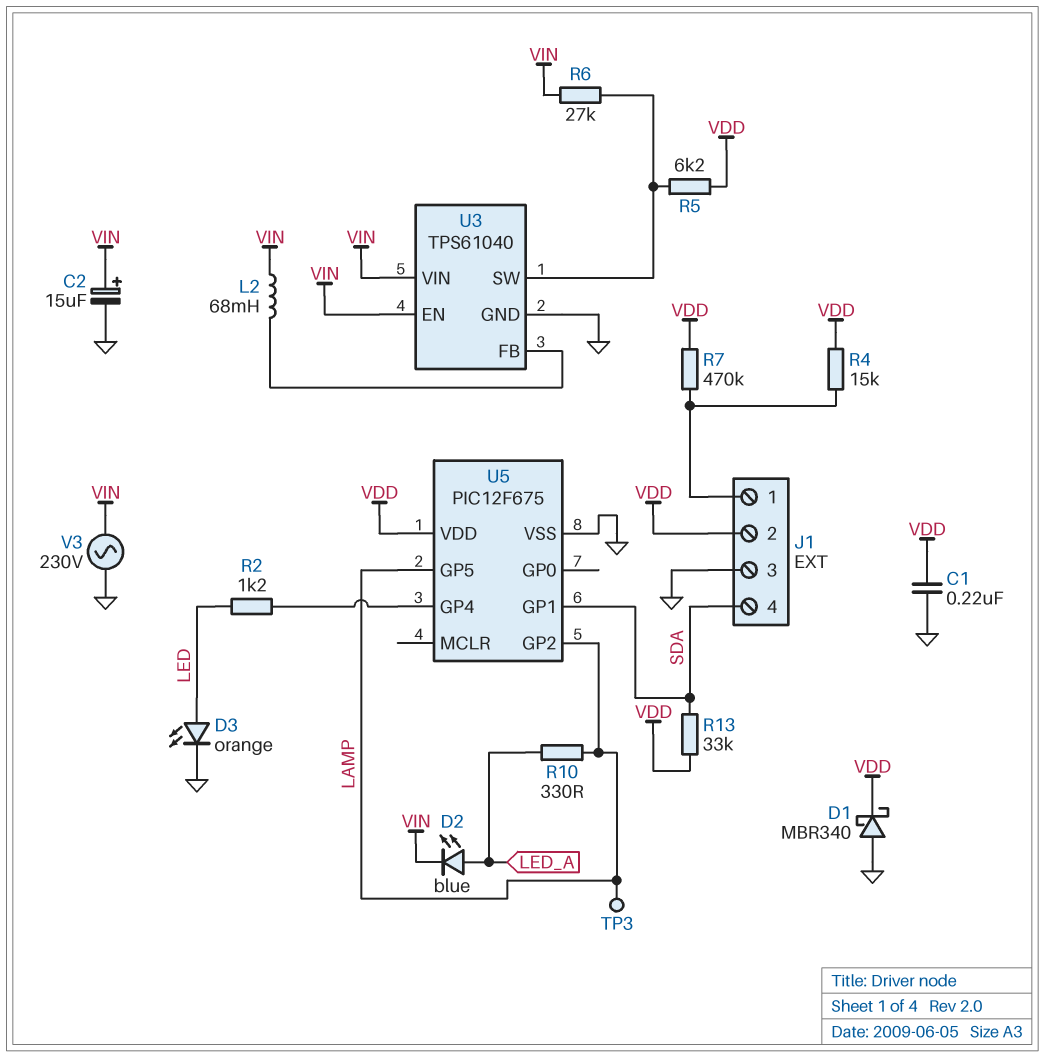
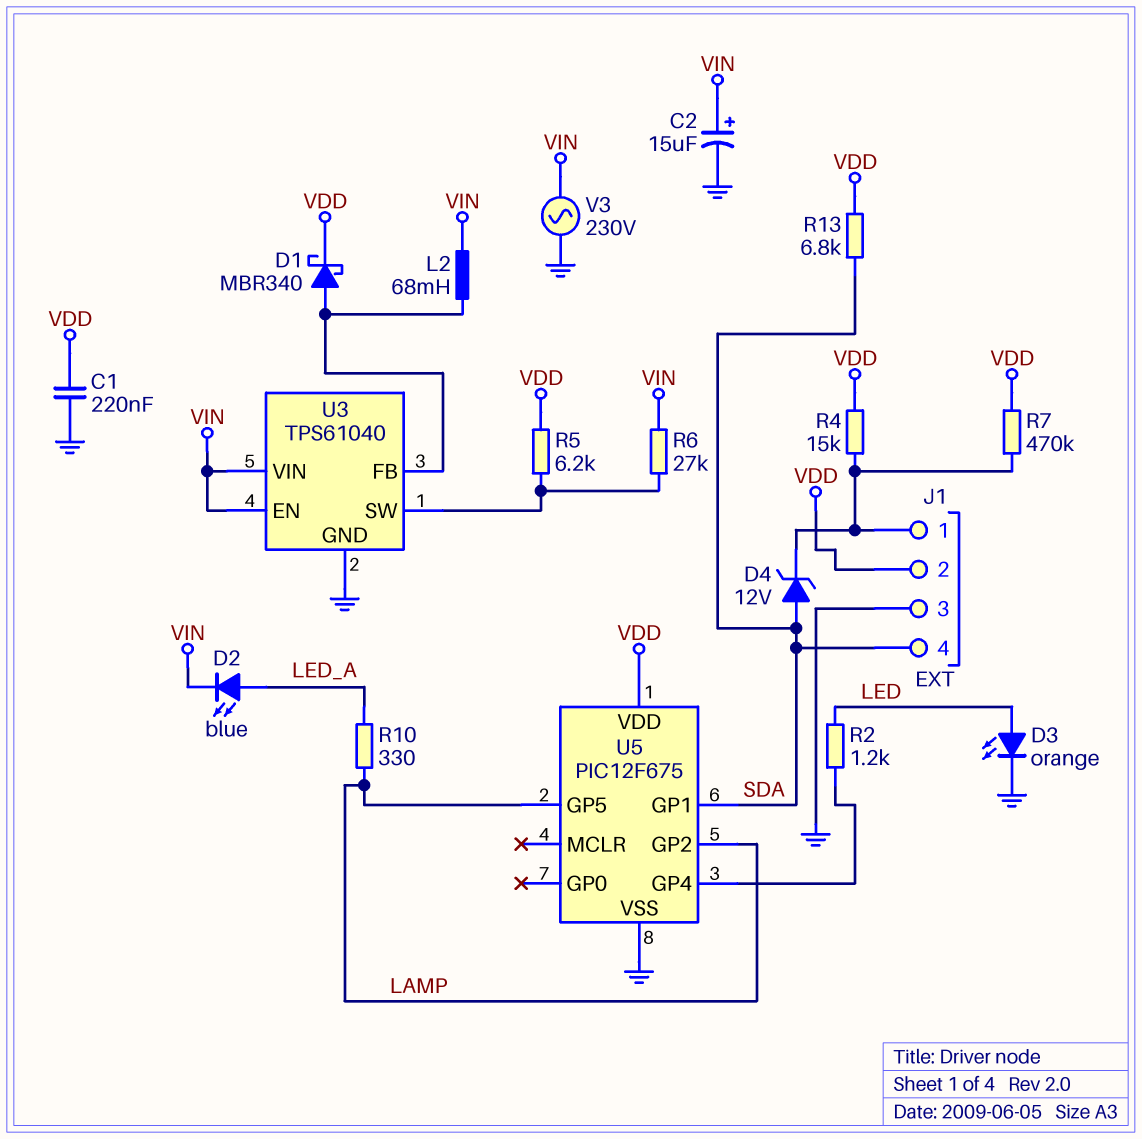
D1: schottky MBR340 (A GND, K VDD) -> schottky MBR340 (A U3/FB, K VDD)
D4: none -> zener 12V (A SDA, K J1/1)
R13: 33k (SDA, VDD) -> 6.8k (SDA, VDD)
TP3: test point (LAMP) -> none

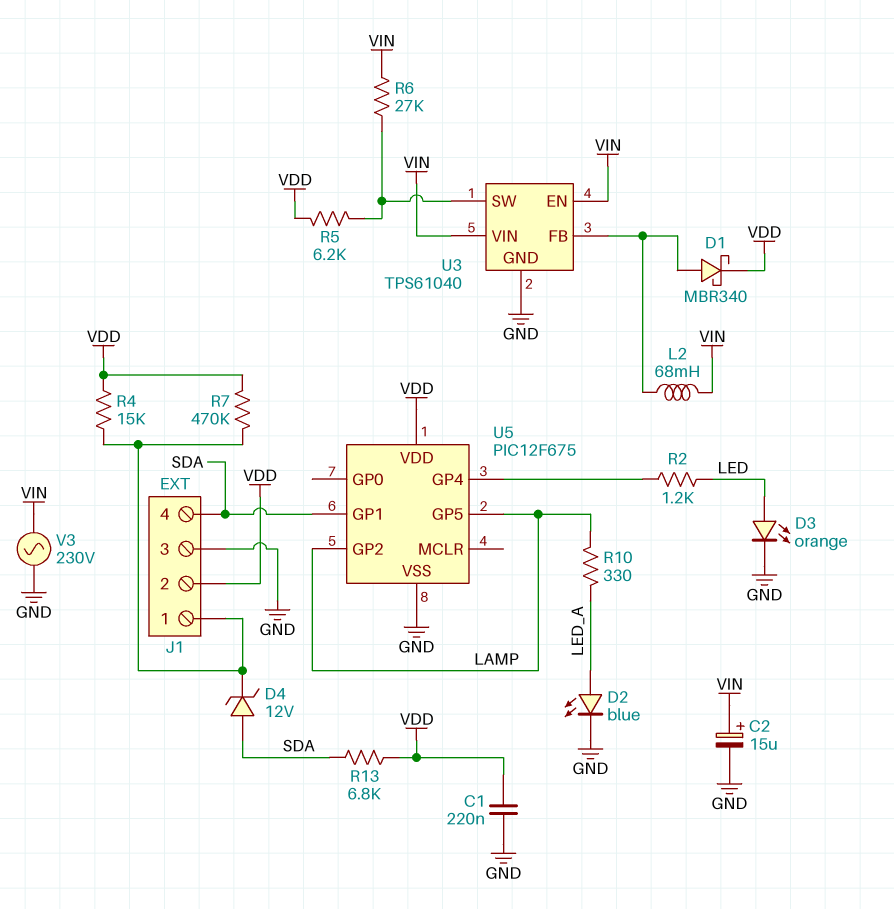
D2: LED blue (A LED_A, K VIN) -> LED blue (A LED_A, K GND)

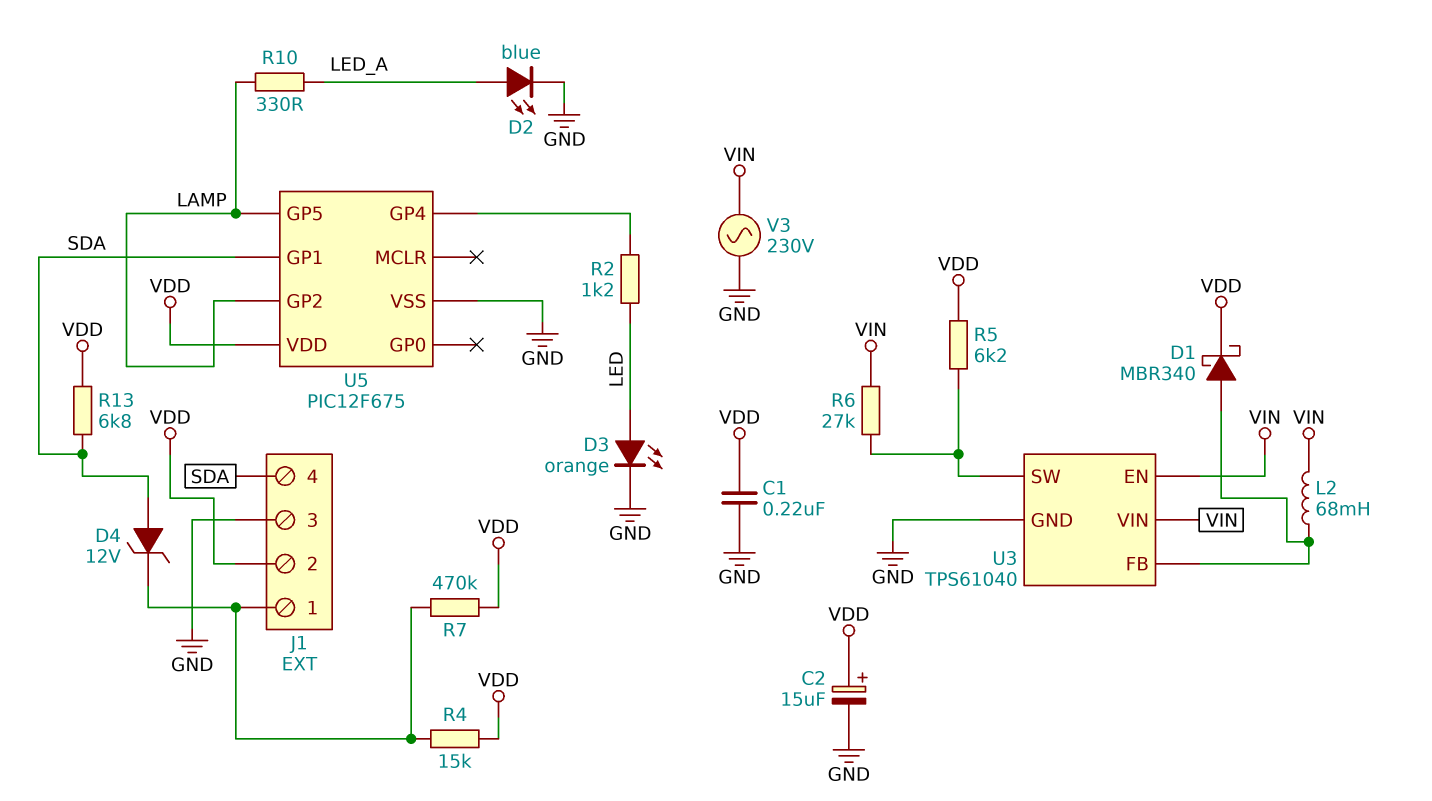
C2: 15uF (plus VIN, minus GND) -> 15uF (plus VDD, minus GND)

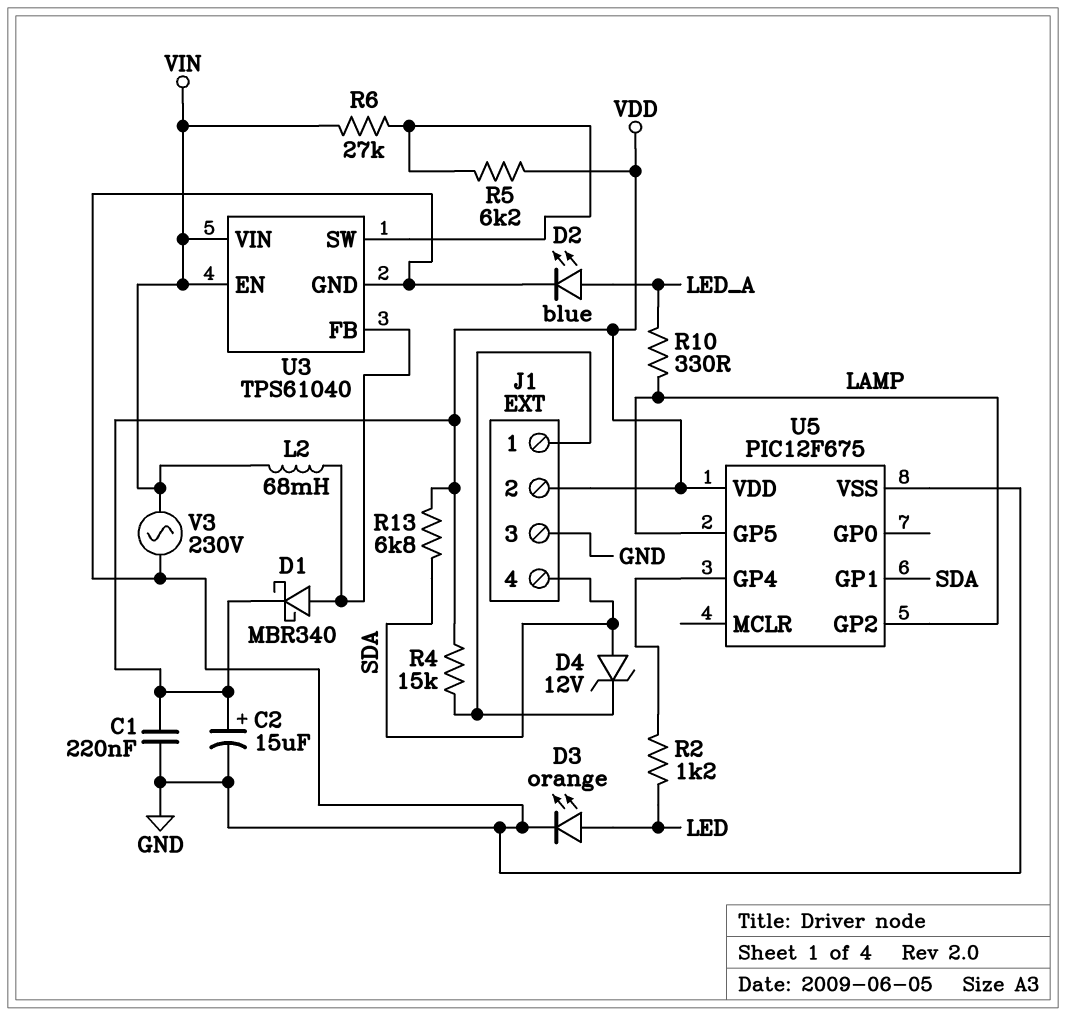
R7: 470k (J1/1, VDD) -> none

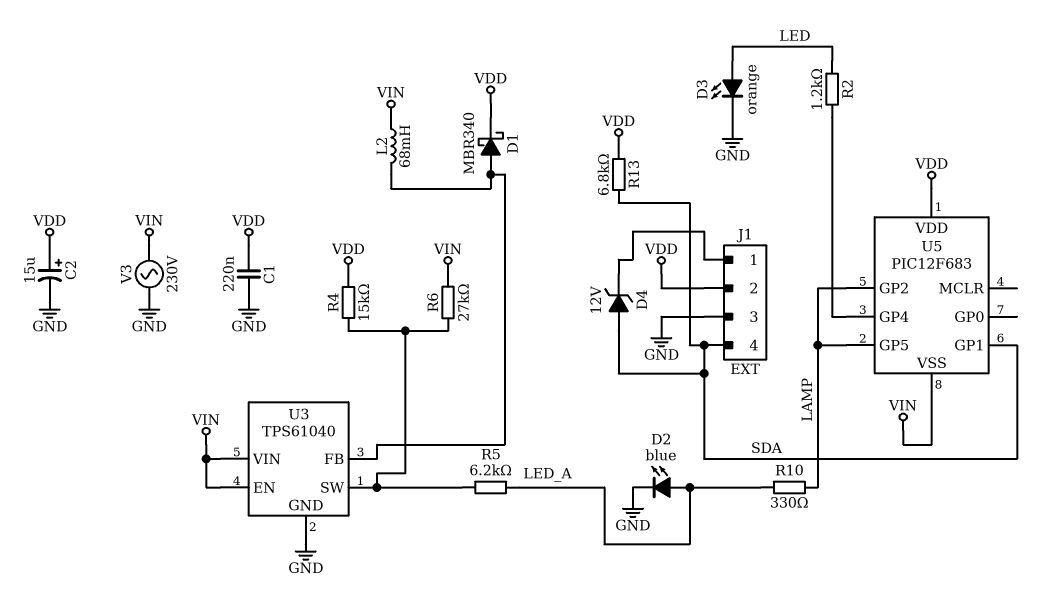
R4: 15k (J1/1, VDD) -> 15k (U3/SW, VDD)
R5: 6.2k (U3/SW, VDD) -> 6.2k (LED_A, U3/SW)
U5: PIC12F675 -> PIC12F683
U5 pin VSS: GND -> VIN

